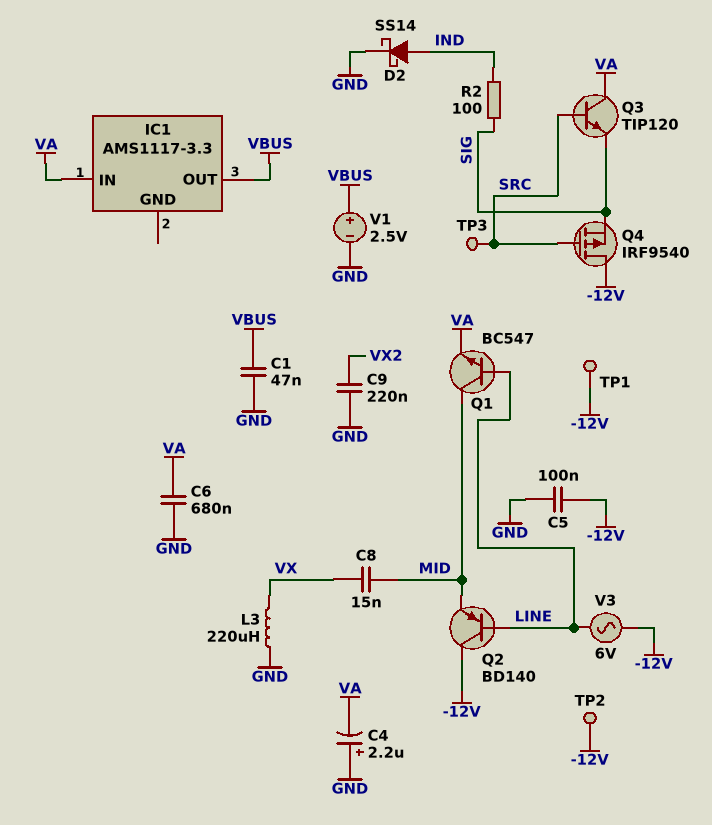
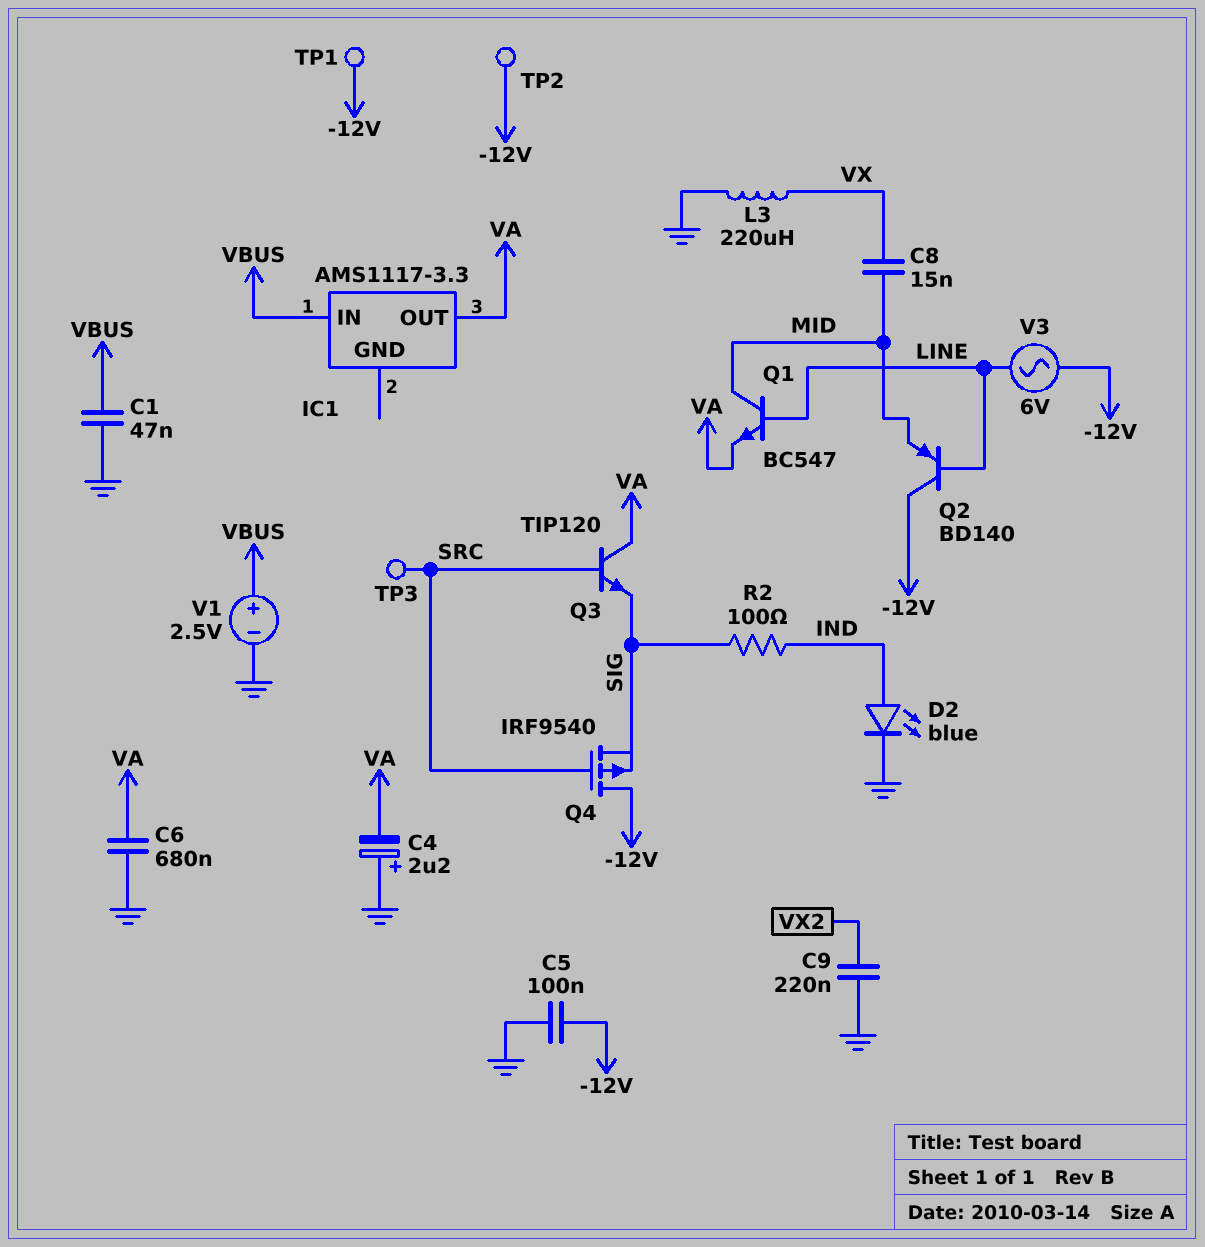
D2: schottky SS14 (A IND, K GND) -> LED blue (A IND, K GND)
IC1 pin IN: VA -> VBUS
IC1 pin OUT: VBUS -> VA

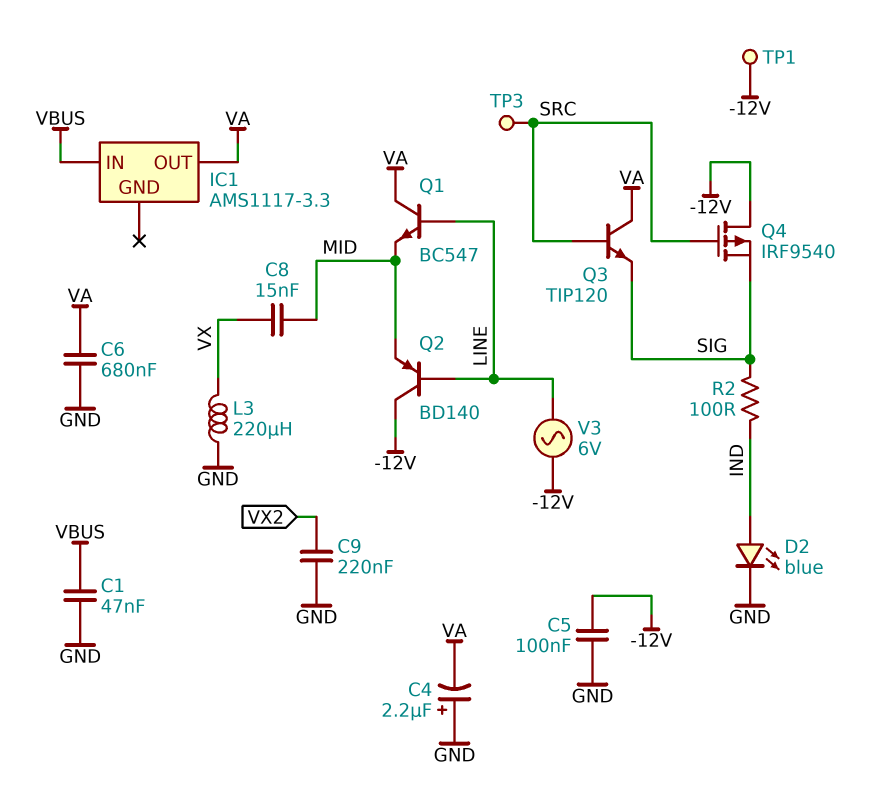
Q1: NPN BC547 (B LINE, C MID, E VA) -> NPN BC547 (B LINE, C VA, E MID)
TP2: test point (-12V) -> none
V1: 2.5V (plus VBUS, minus GND) -> none

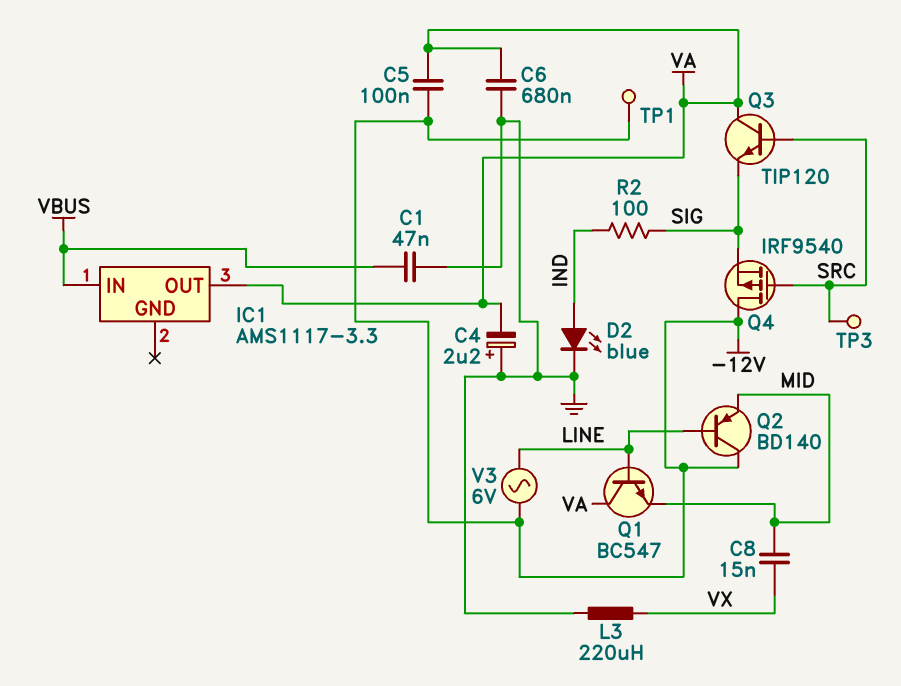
C5: 100nF (-12V, GND) -> 100nF (-12V, VA)
C9: 220nF (GND, VX2) -> none

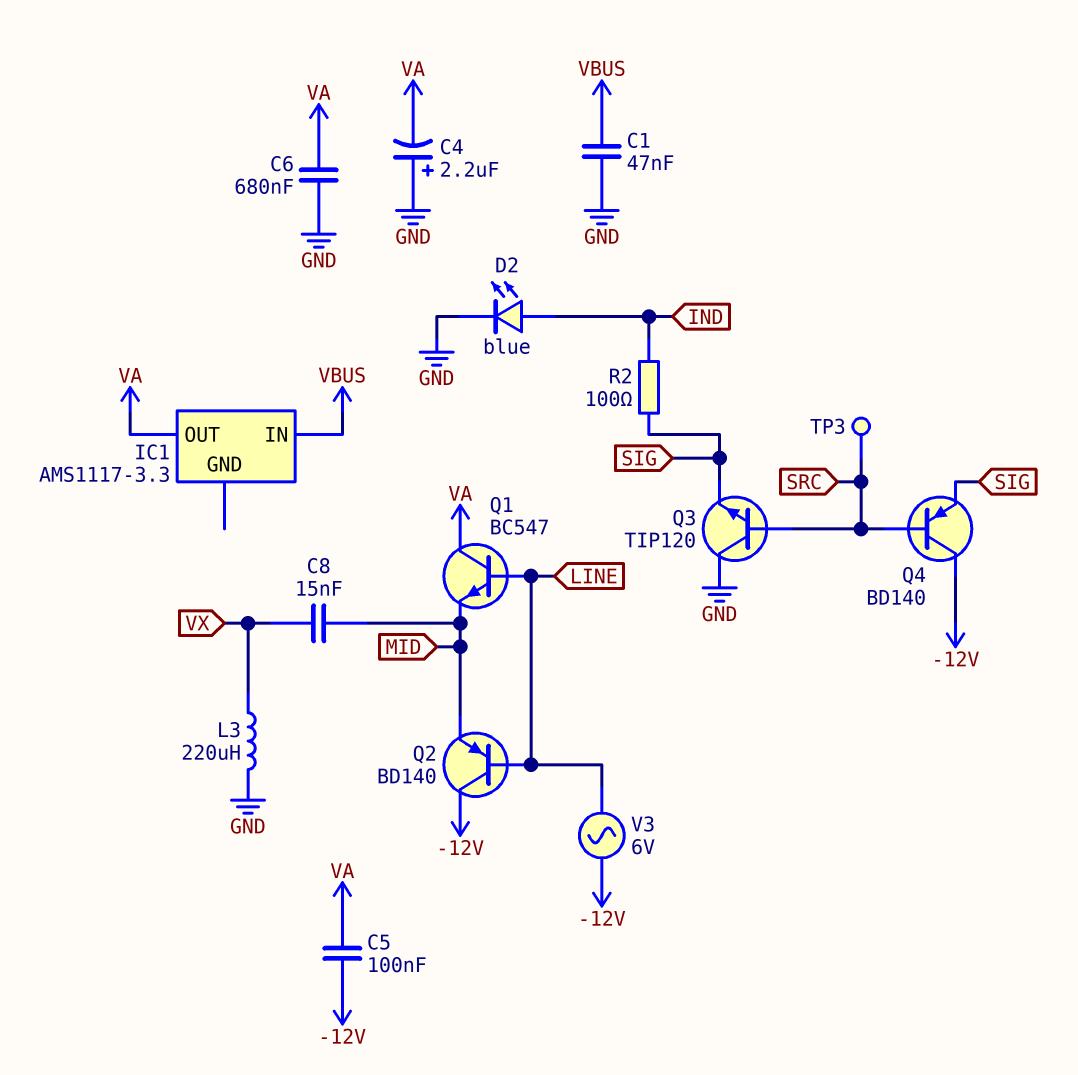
Q3: NPN TIP120 (B SRC, C VA, E SIG) -> NPN TIP120 (B SRC, C GND, E SIG)
Q4: PMOS IRF9540 (G SRC, D -12V, S SIG) -> PNP BD140 (B SRC, C -12V, E SIG)
TP1: test point (-12V) -> none

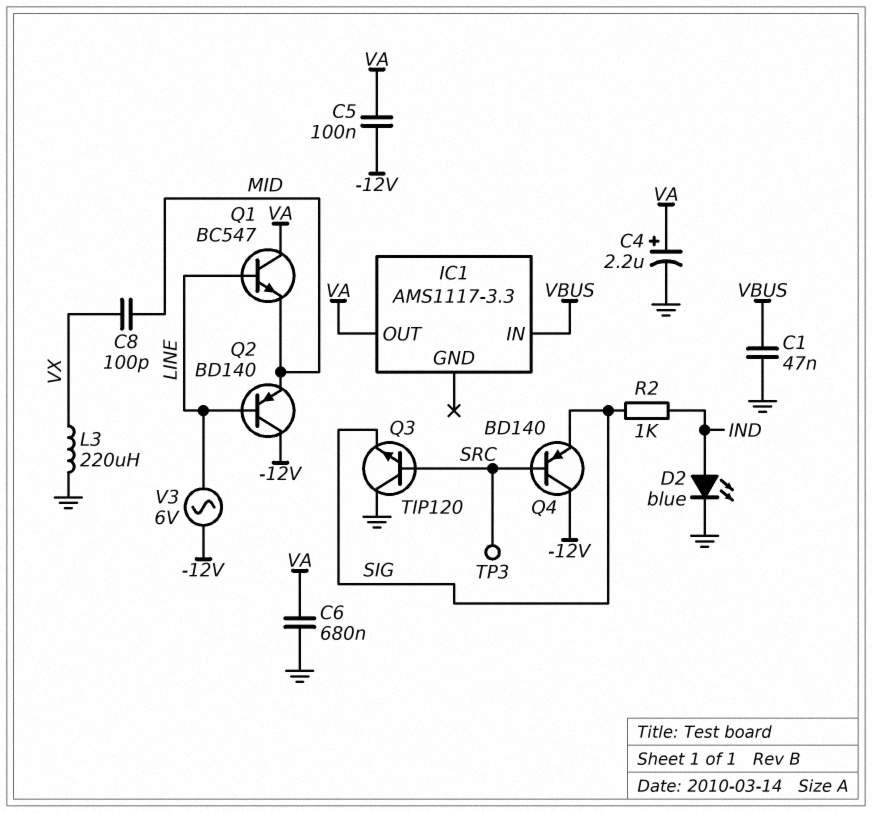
C4: 2.2uF (plus GND, minus VA) -> 2.2uF (plus VA, minus GND)
C8: 15nF (MID, VX) -> 100pF (MID, VX)
R2: 100 (IND, SIG) -> 1k (IND, SIG)

